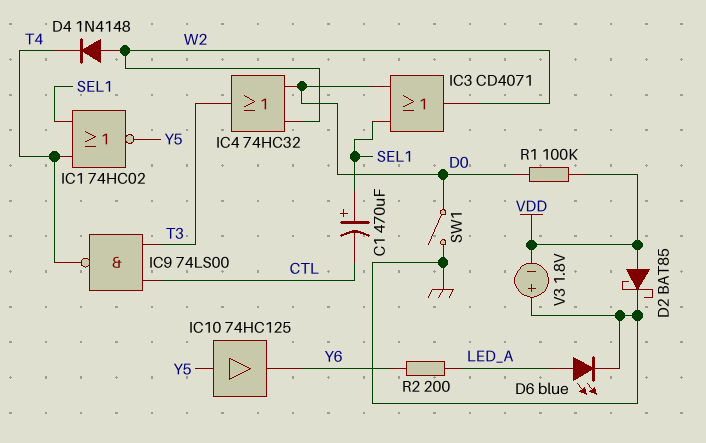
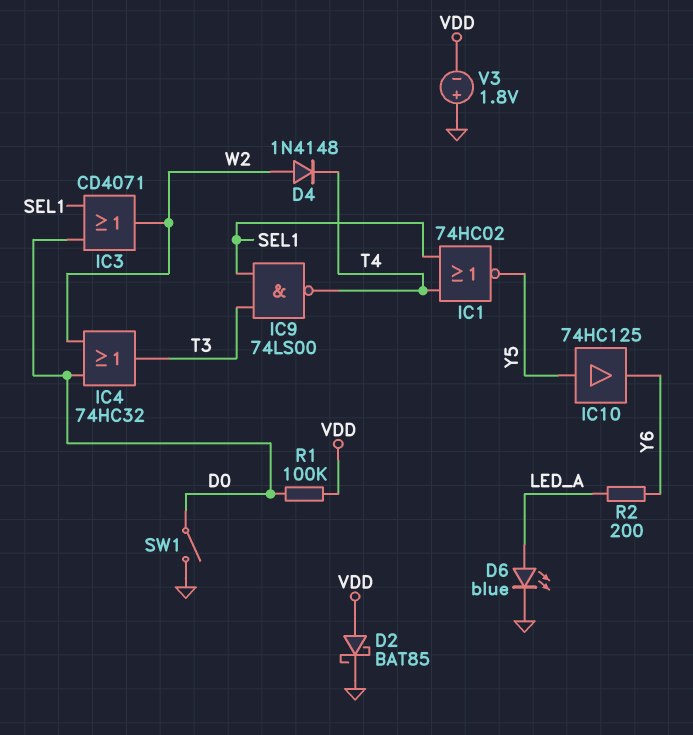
C1: 470uF (plus SEL1, minus CTL) -> none
IC9: NAND 74LS00 (in CTL, in T3, out T4) -> NAND 74LS00 (in SEL1, in T3, out T4)

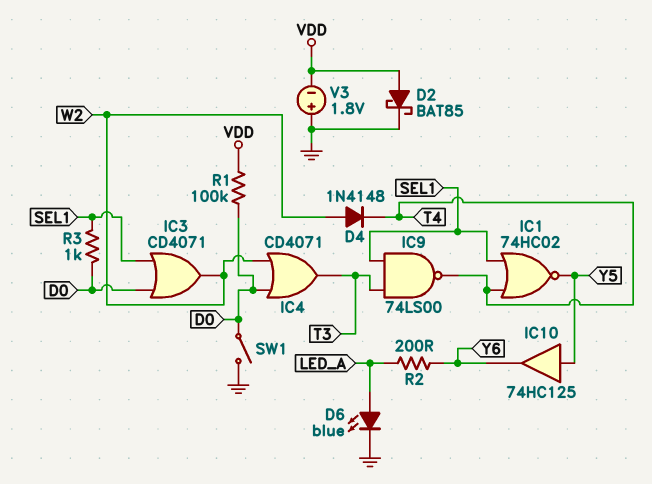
IC4: OR 74HC32 (in D0, in W2, out T3) -> OR CD4071 (in D0, in W2, out T3)
R3: none -> 1k (D0, SEL1)

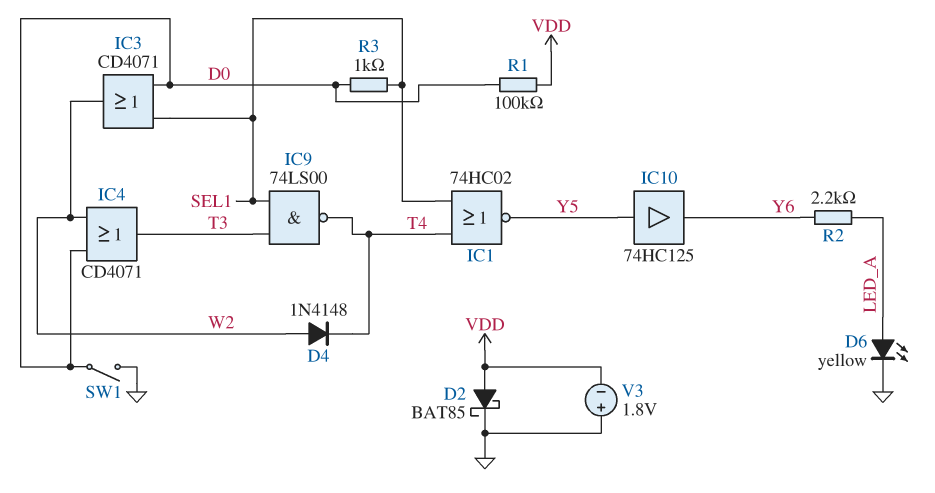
D6: LED blue (A LED_A, K GND) -> LED yellow (A LED_A, K GND)
R2: 200 (LED_A, Y6) -> 2.2k (LED_A, Y6)

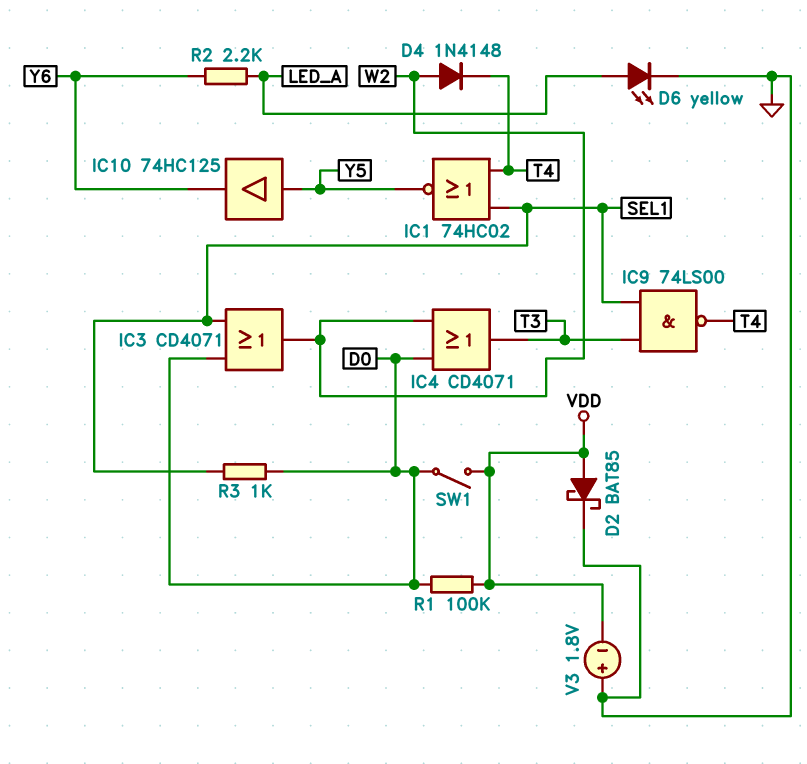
SW1: switch (D0, GND) -> switch (D0, VDD)

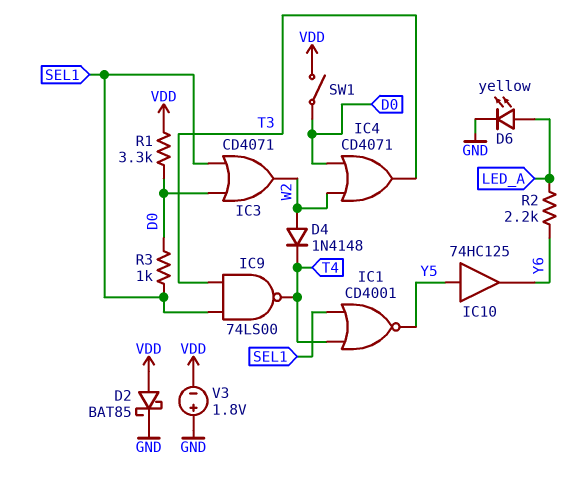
IC1: NOR 74HC02 (in SEL1, in T4, out Y5) -> NOR CD4001 (in SEL1, in T4, out Y5)
R1: 100k (D0, VDD) -> 3.3k (D0, VDD)

